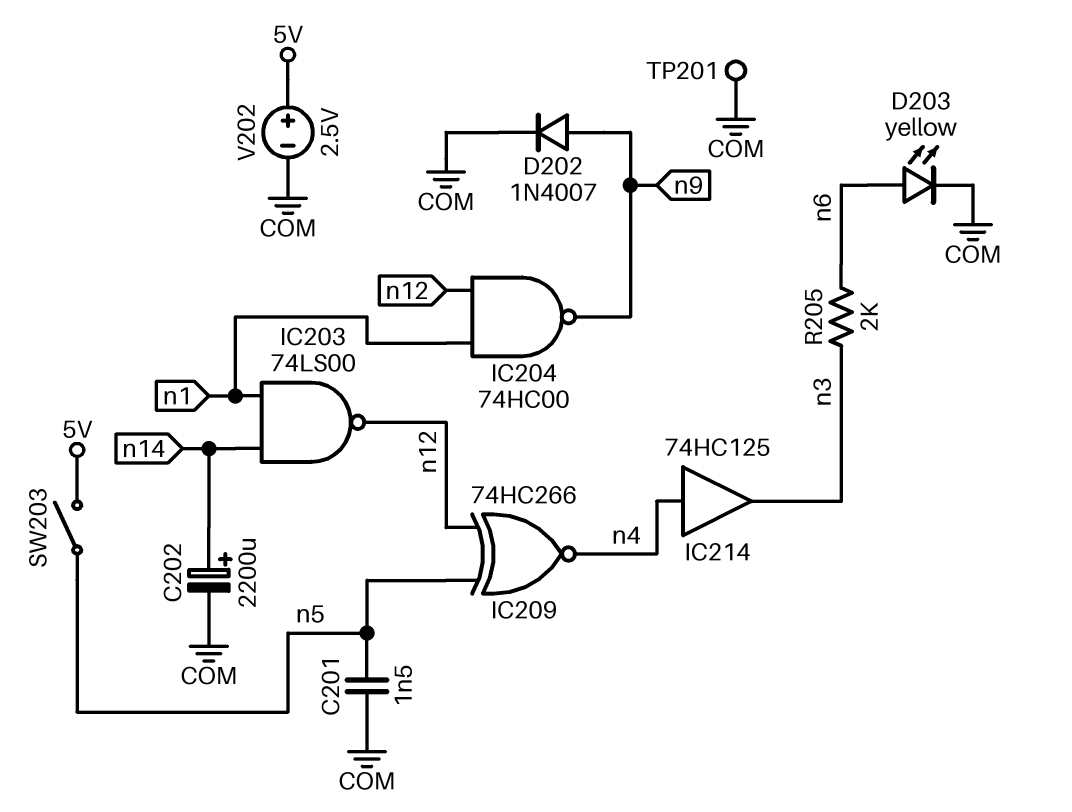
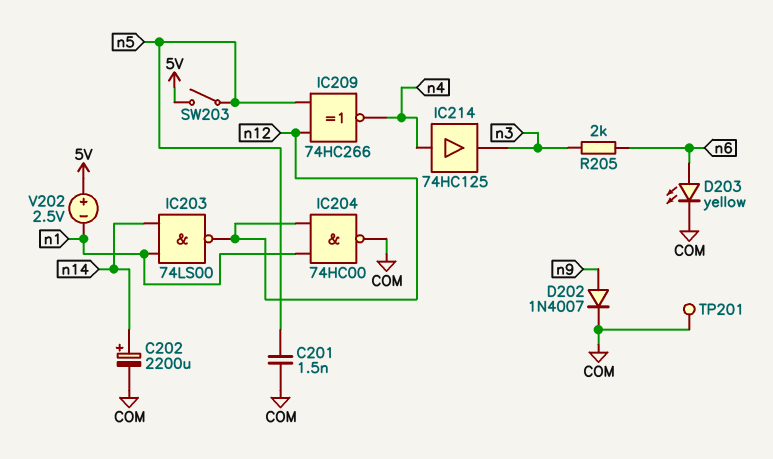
IC204: NAND 74HC00 (in n1, in n12, out n9) -> NAND 74HC00 (in n1, in n12, out COM)
V202: 2.5V (plus 5V, minus COM) -> 2.5V (plus 5V, minus n1)

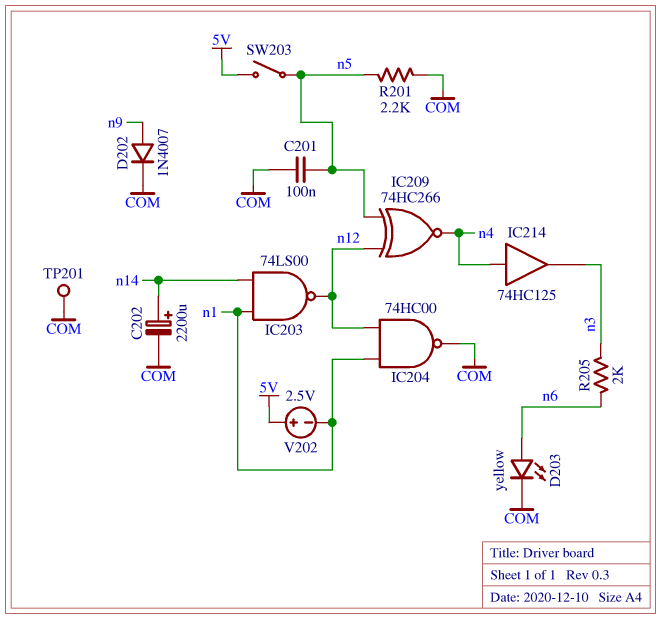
C201: 1.5nF (COM, n5) -> 100nF (COM, n5)
R201: none -> 2.2k (COM, n5)

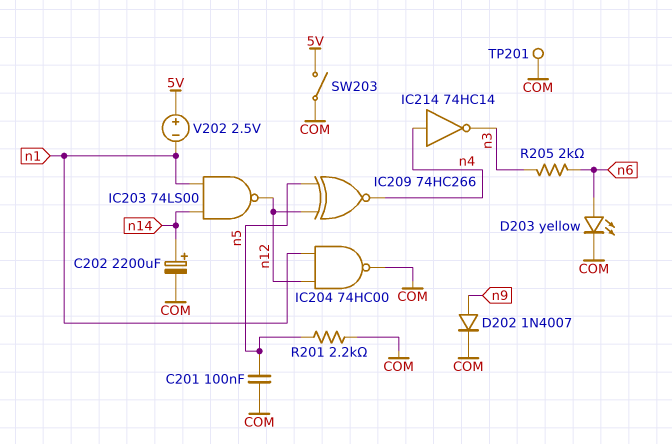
IC214: buffer 74HC125 (in n4, out n3) -> NOT 74HC14 (in n4, out n3)
SW203: switch (5V, n5) -> switch (5V, COM)

